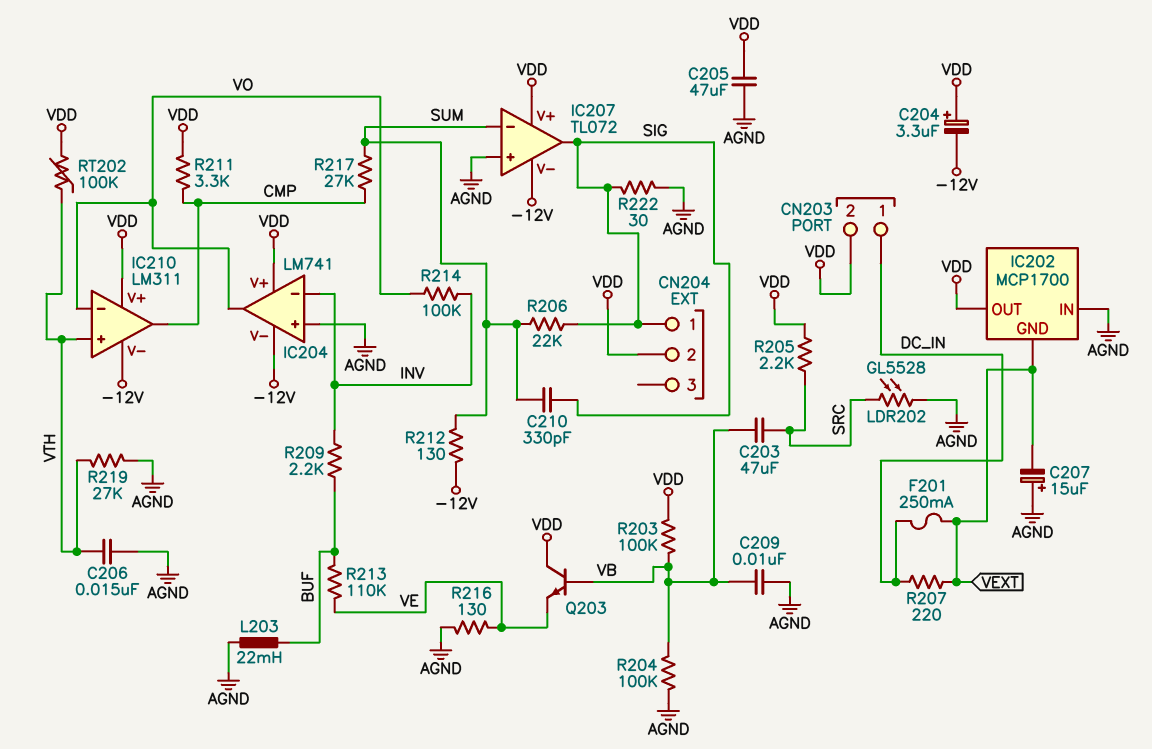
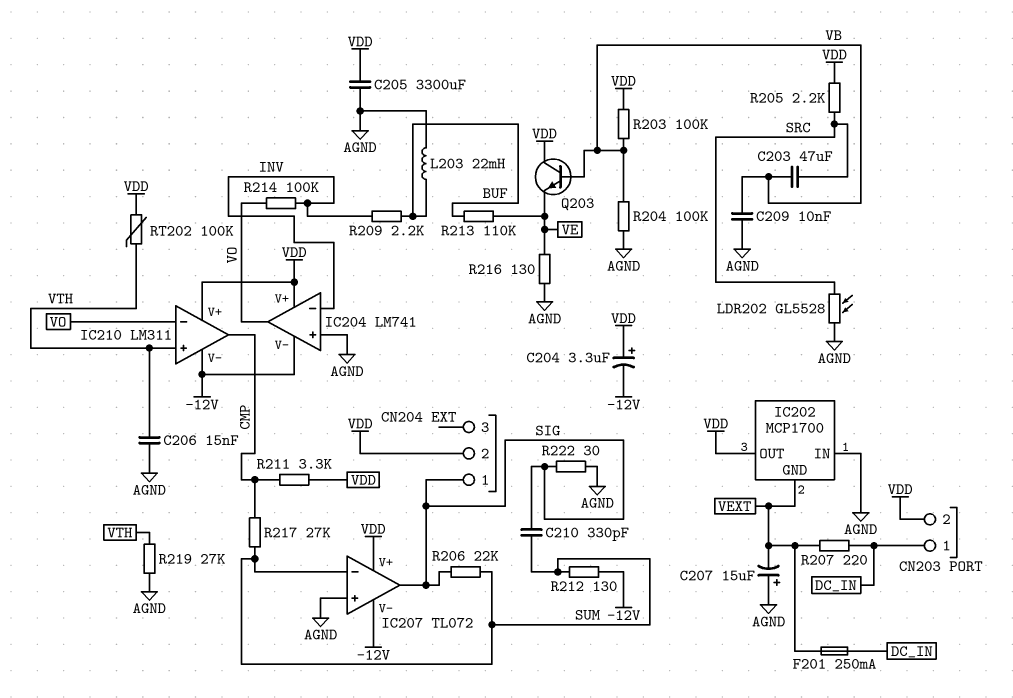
C205: 47uF (AGND, VDD) -> 3300uF (AGND, VDD)

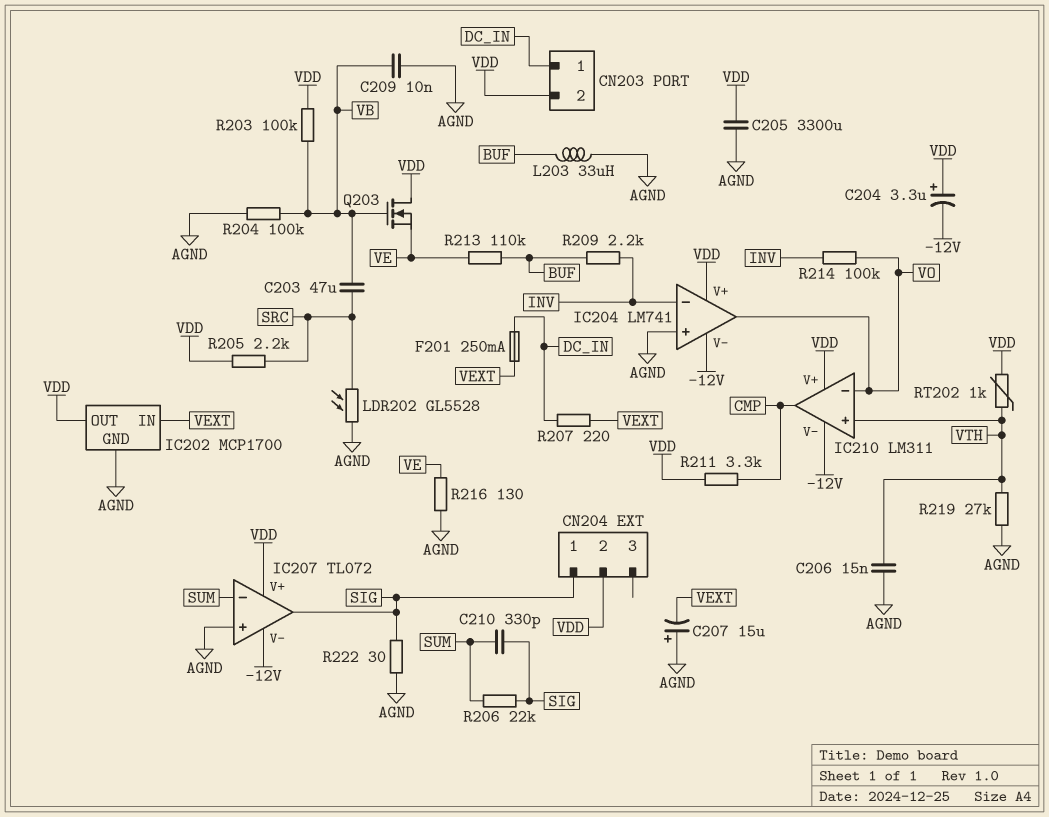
IC202 pin GND: VEXT -> AGND
IC202 pin IN: AGND -> VEXT
L203: 22mH (AGND, BUF) -> 33uH (AGND, BUF)
Q203: NPN (B VB, C VDD, E VE) -> NMOS (G VB, D VDD, S VE)
R212: 130 (-12V, SUM) -> none
R217: 27k (CMP, SUM) -> none
RT202: 100k (VDD, VTH) -> 1k (VDD, VTH)

